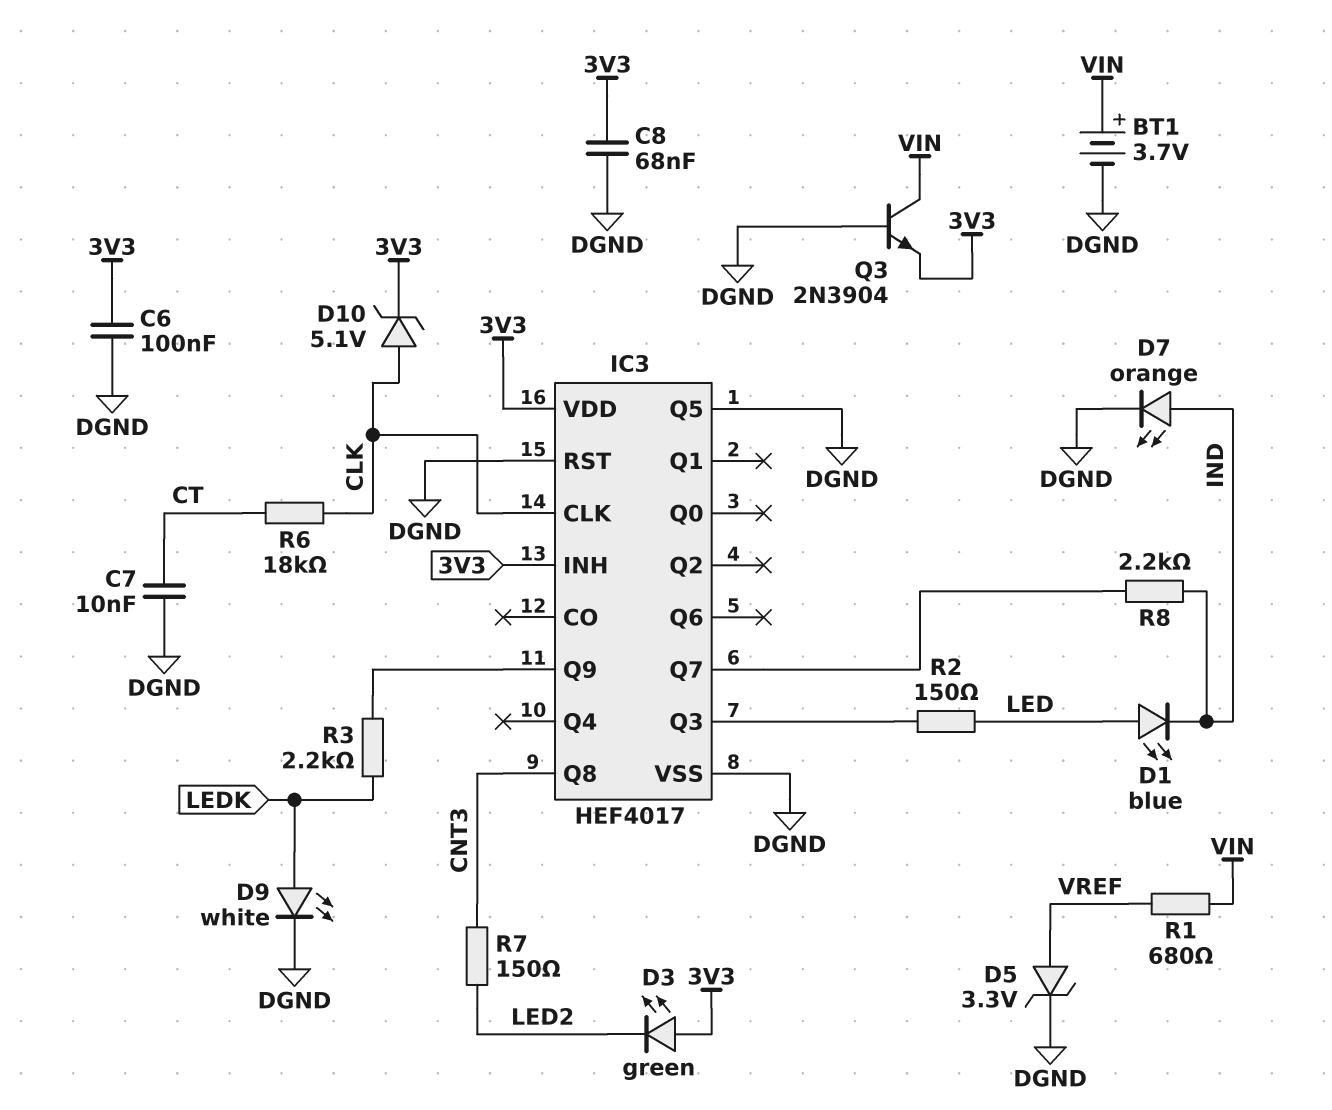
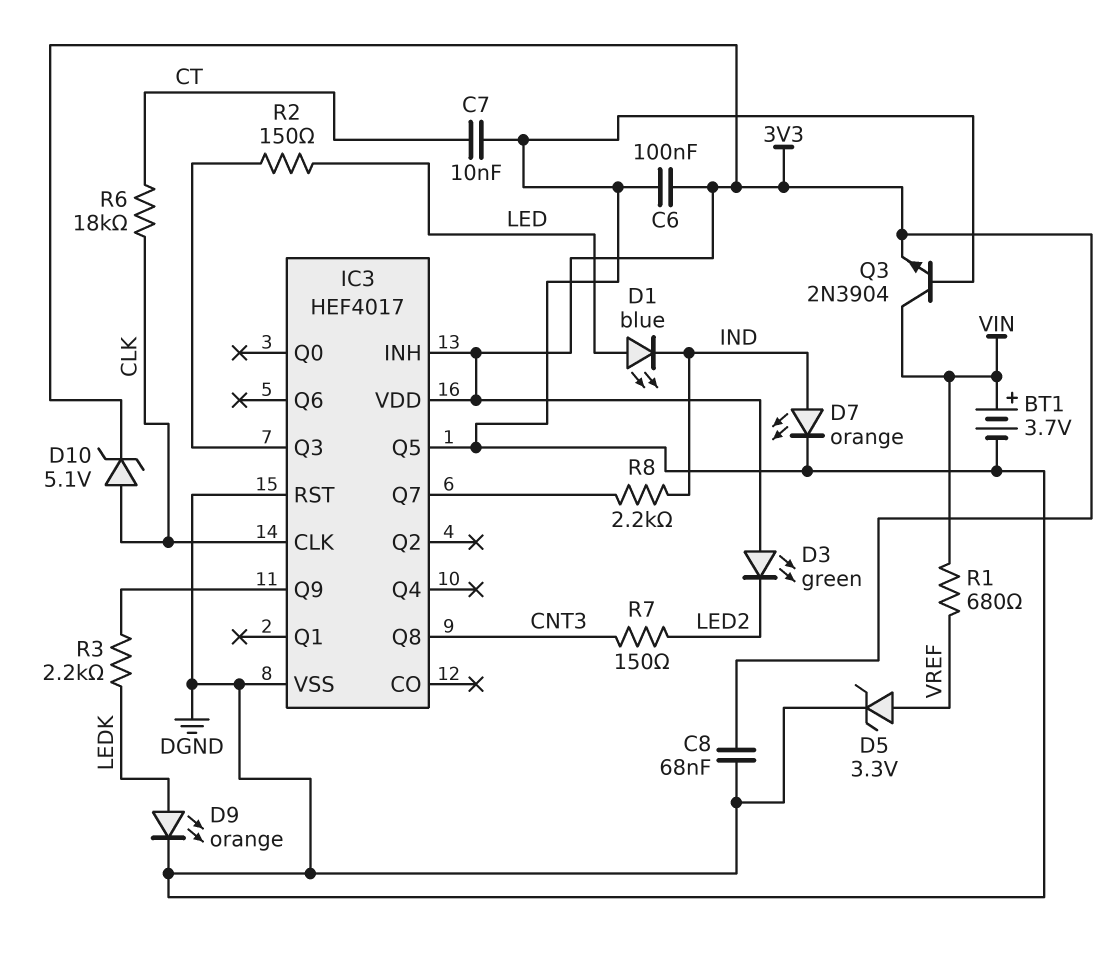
D9: LED white (A LEDK, K DGND) -> LED orange (A LEDK, K DGND)

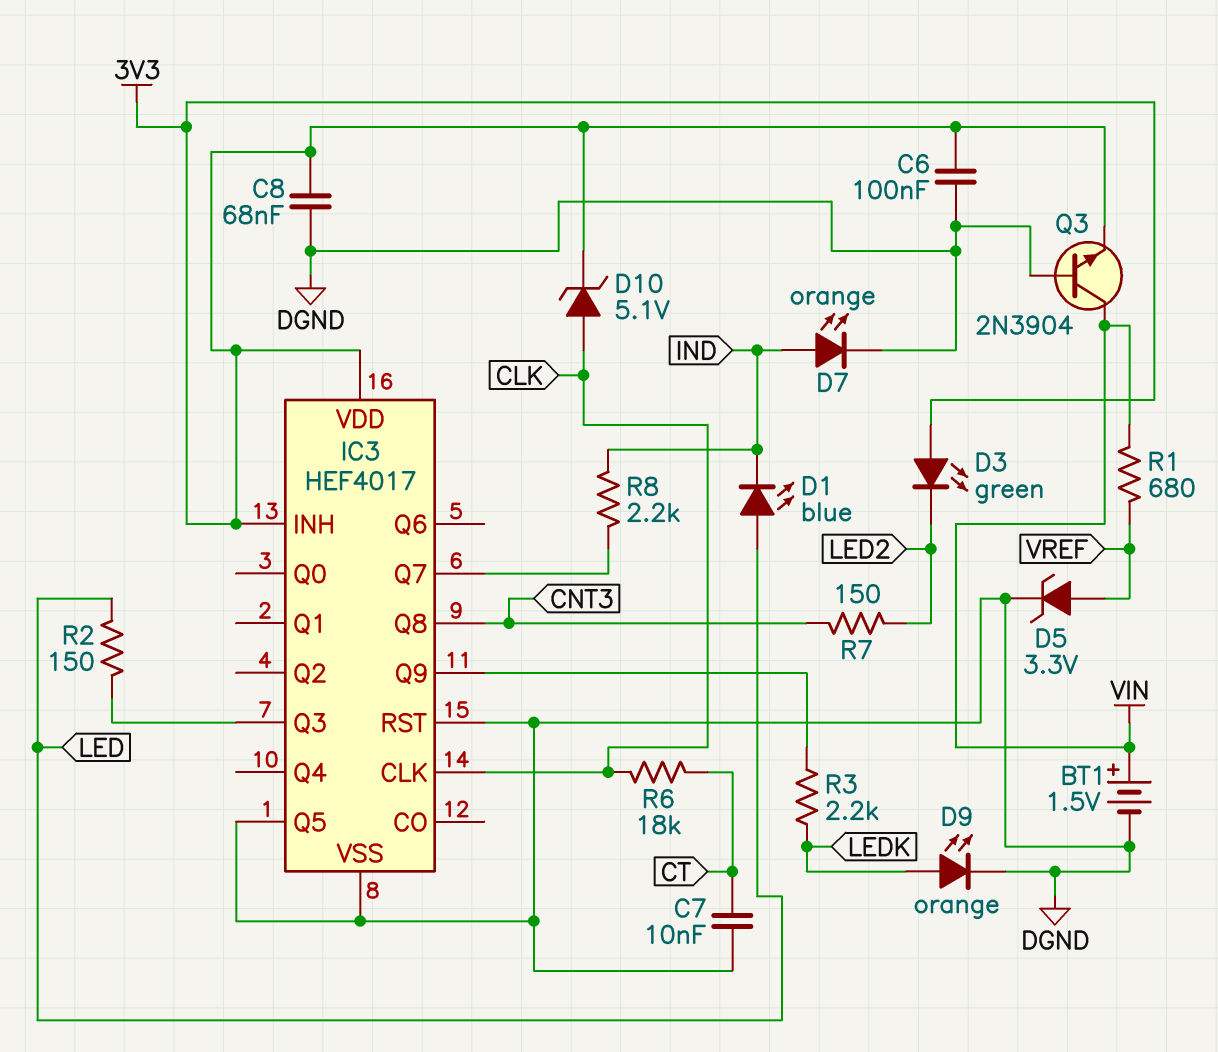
BT1: 3.7V (plus VIN, minus DGND) -> 1.5V (plus VIN, minus DGND)

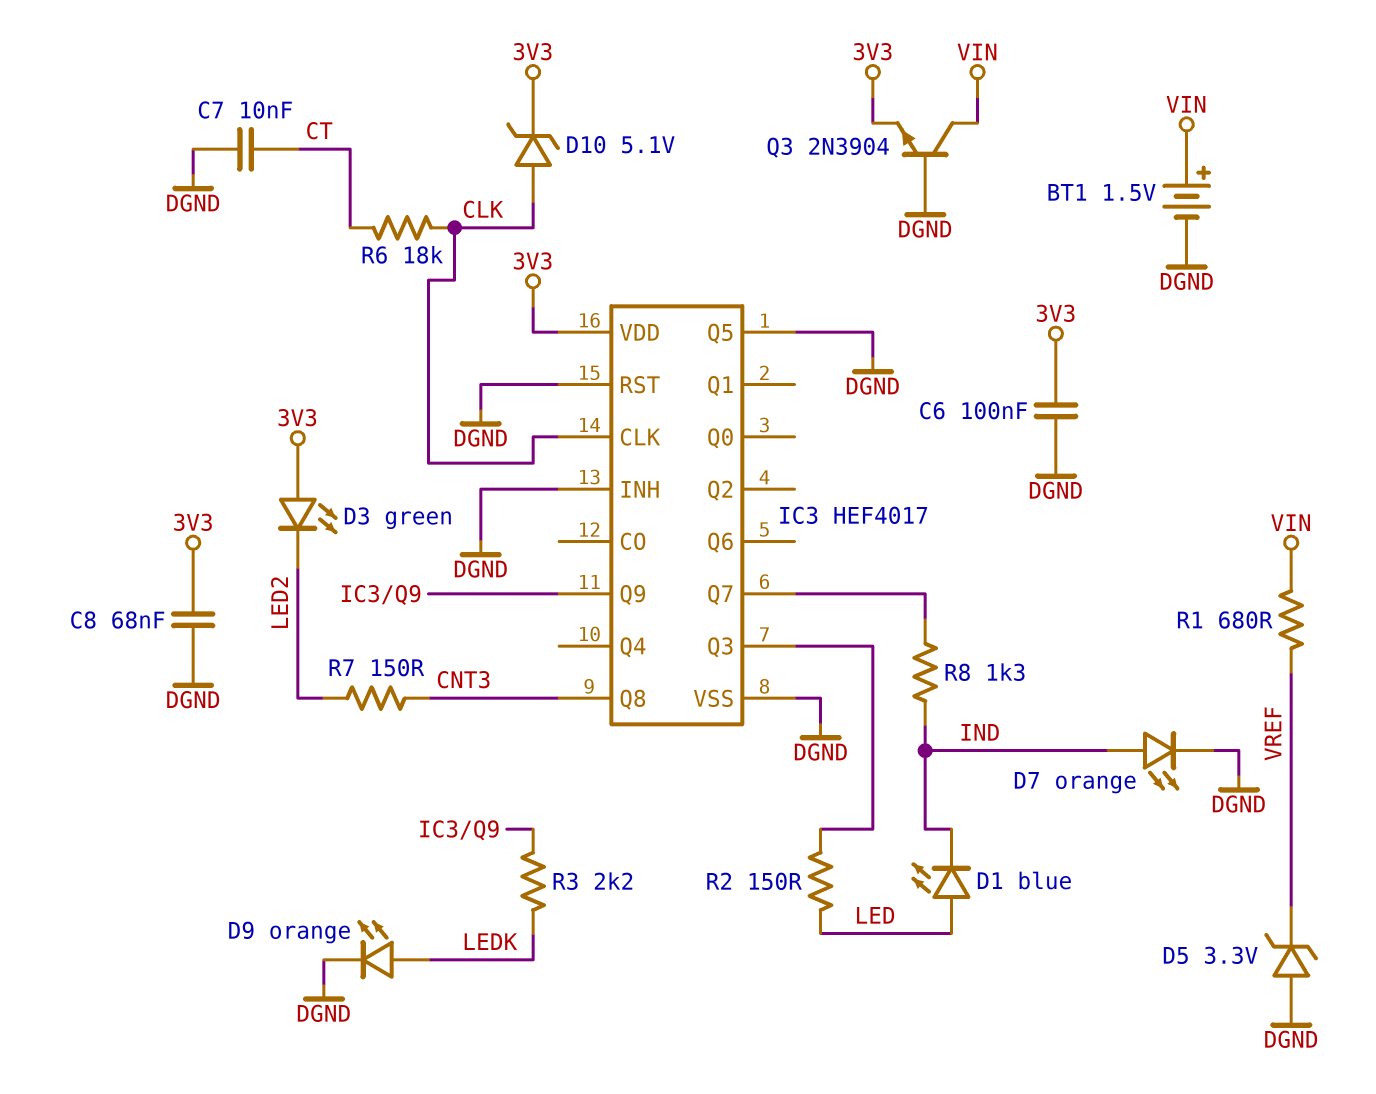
D5: zener 3.3V (A VREF, K DGND) -> zener 3.3V (A DGND, K VREF)
IC3 pin INH: 3V3 -> DGND
R8: 2.2k (IC3/Q7, IND) -> 1.3k (IC3/Q7, IND)

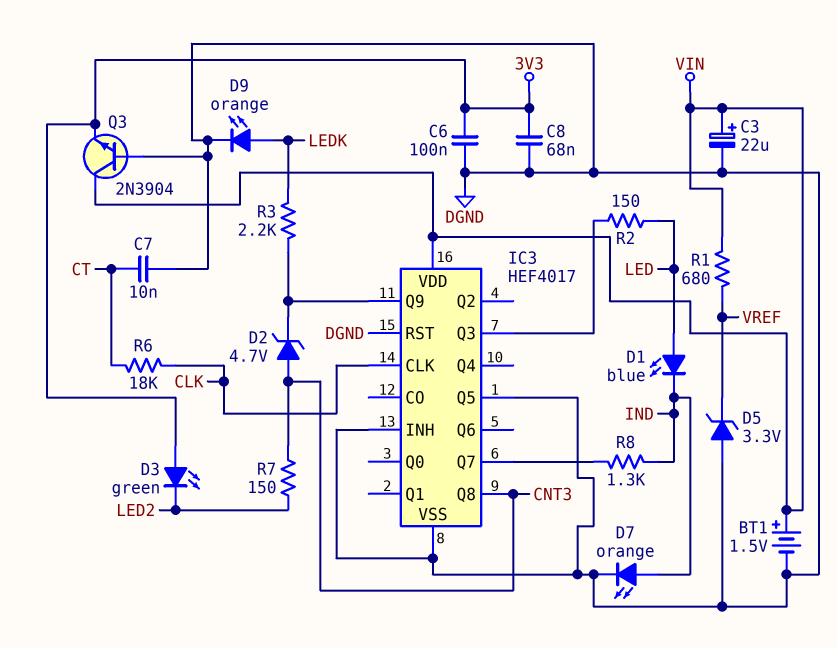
C3: none -> 22uF (plus VIN, minus DGND)
D2: none -> zener 4.7V (A CNT3, K IC3/Q9)
D10: zener 5.1V (A CLK, K 3V3) -> none
IC3 pin VDD: 3V3 -> VIN

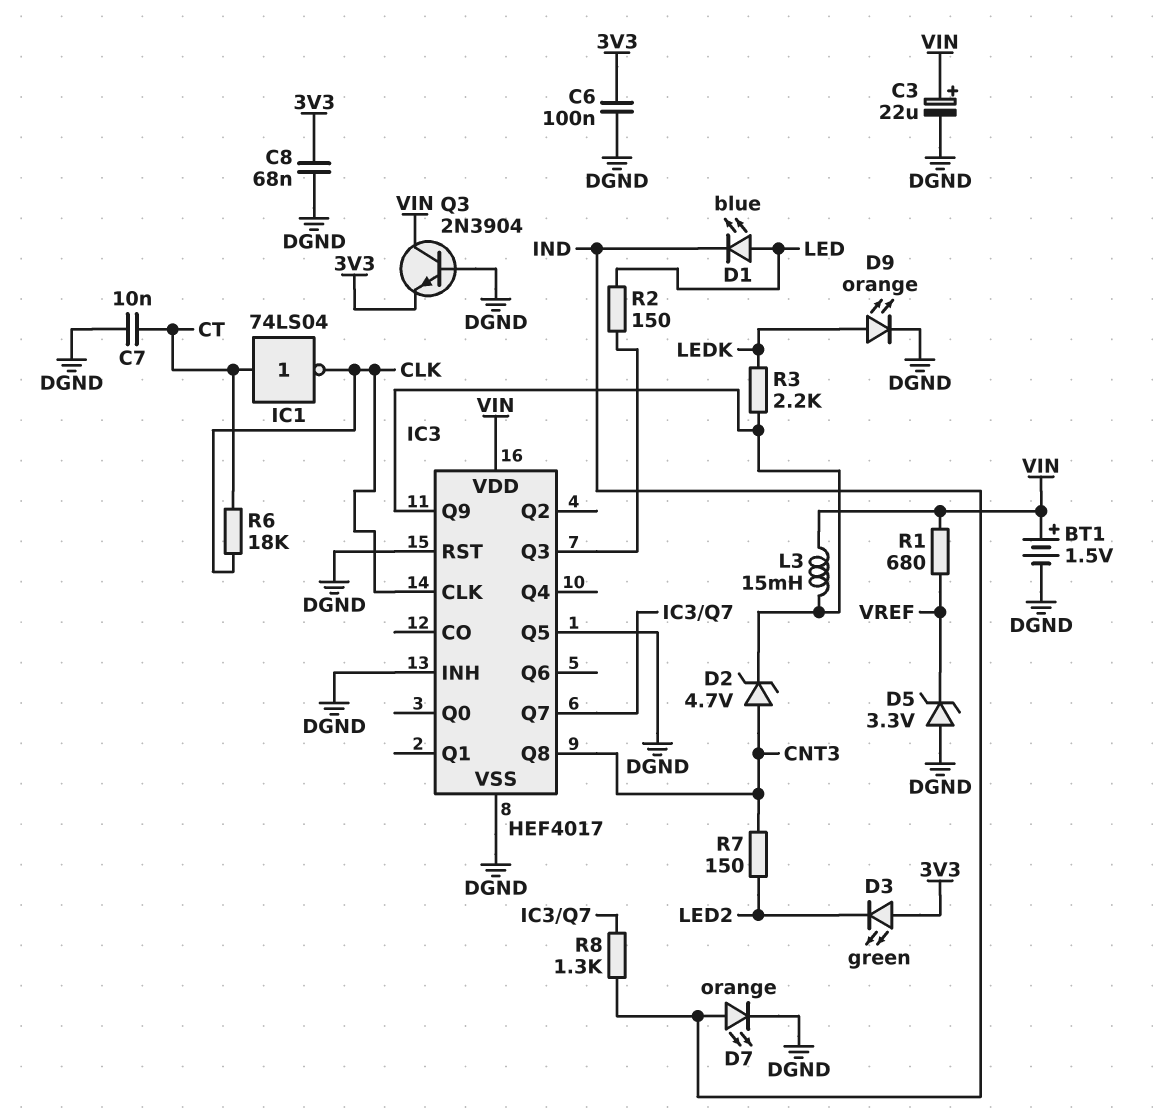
IC1: none -> NOT 74LS04 (in CT, out CLK)
L3: none -> 15mH (IC3/Q9, VIN)

